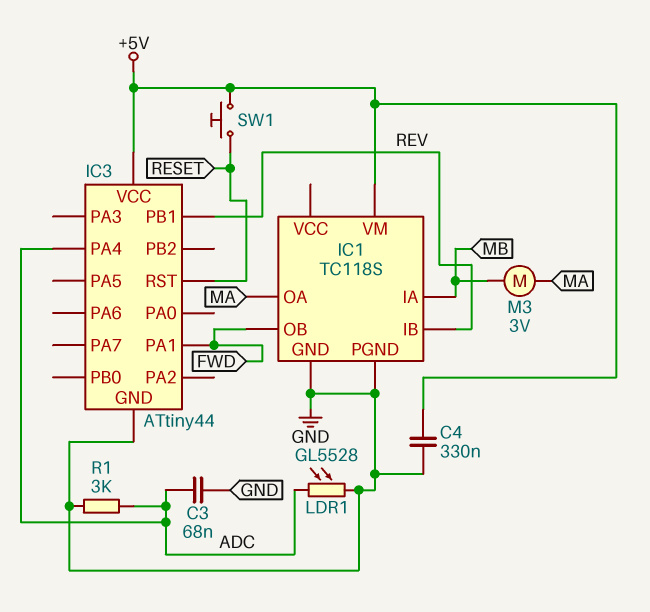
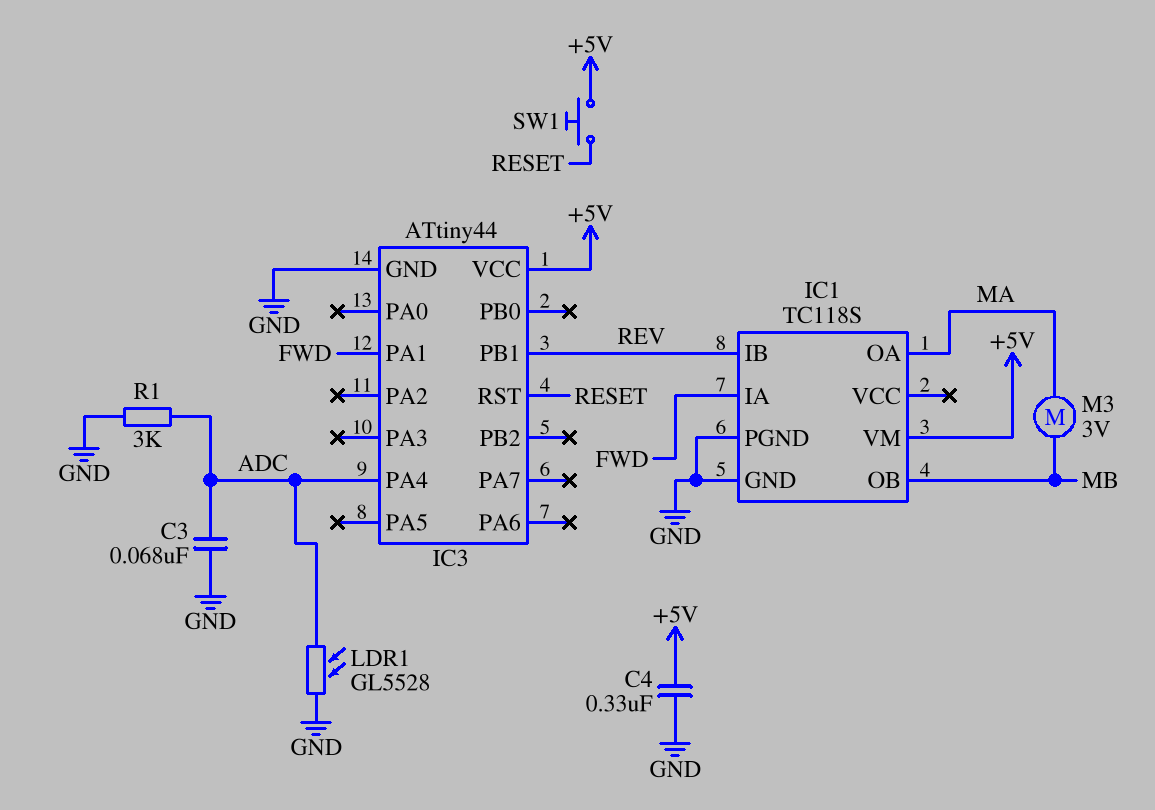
IC1 pin IA: MB -> FWD
IC1 pin OB: FWD -> MB

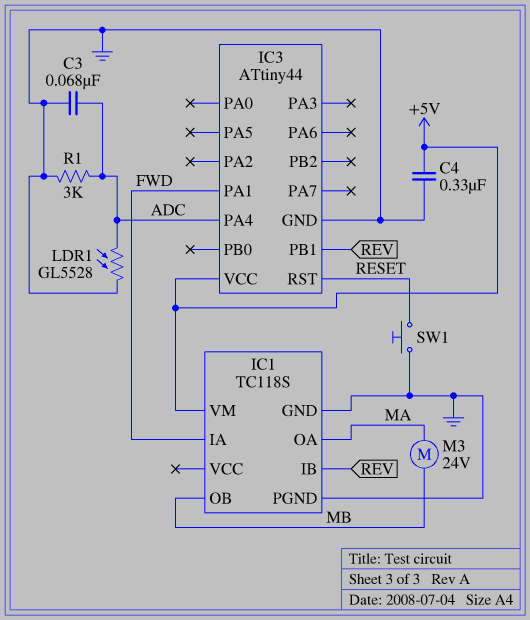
M3: motor 3V (MA, MB) -> motor 24V (MA, MB)
SW1: button (+5V, RESET) -> button (GND, RESET)

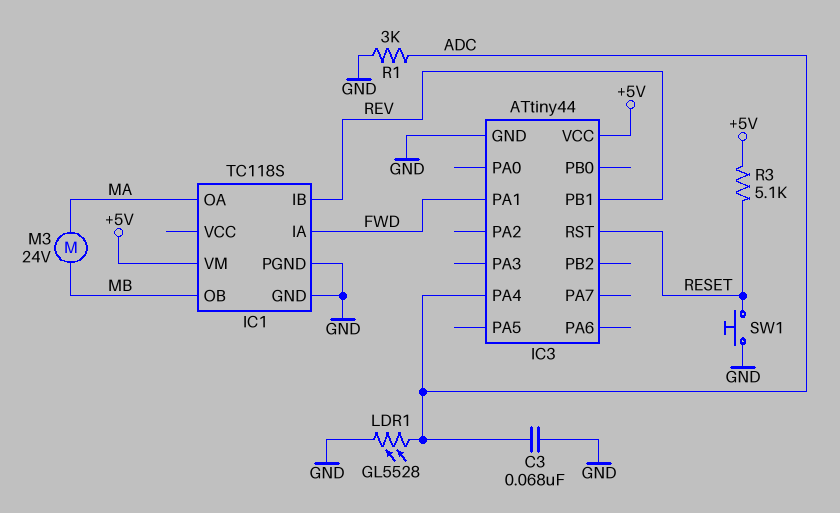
C4: 330nF (+5V, GND) -> none
R3: none -> 5.1k (+5V, RESET)

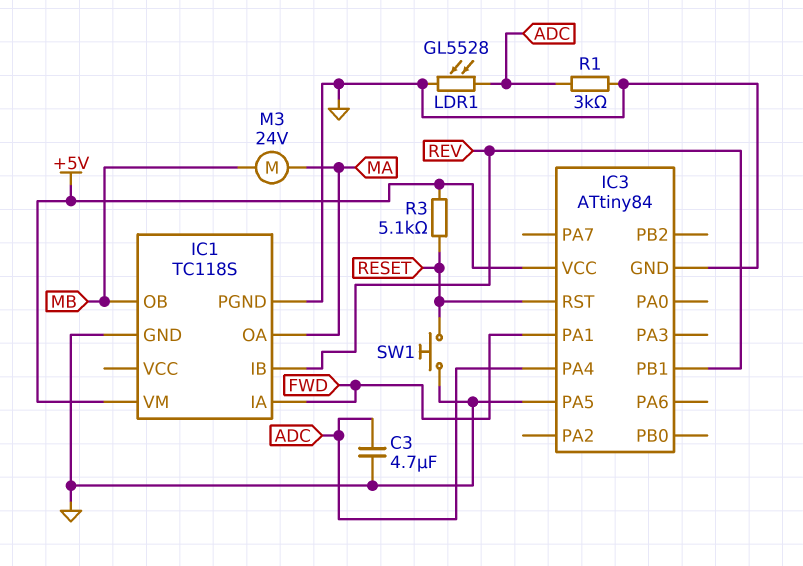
C3: 68nF (ADC, GND) -> 4.7uF (ADC, GND)
IC3: ATtiny44 -> ATtiny84
IC3 pin PA5: none -> GND

